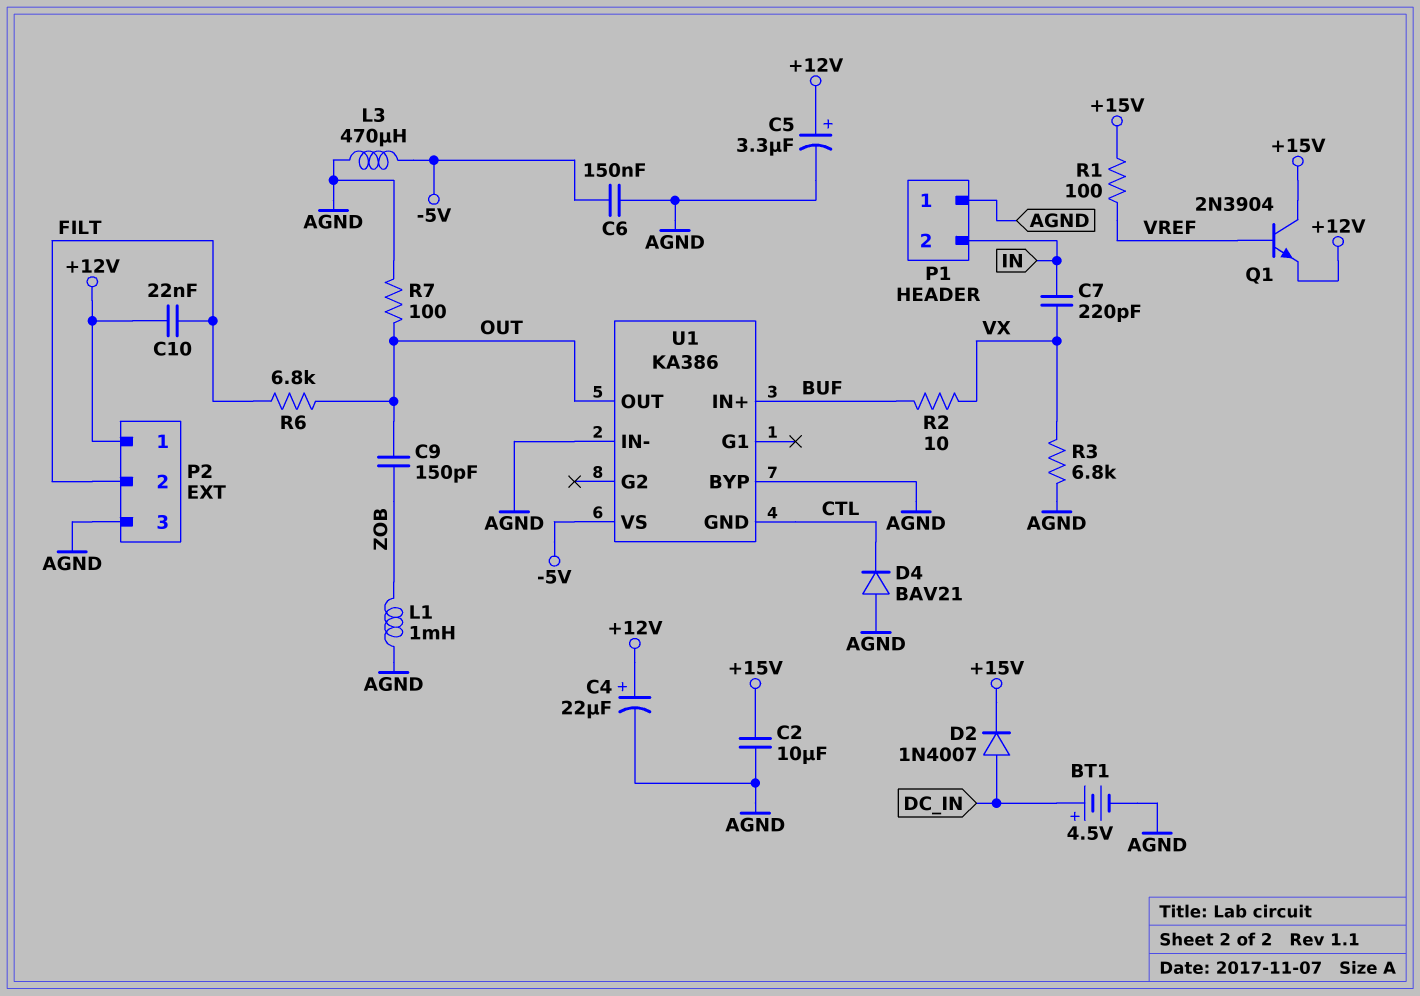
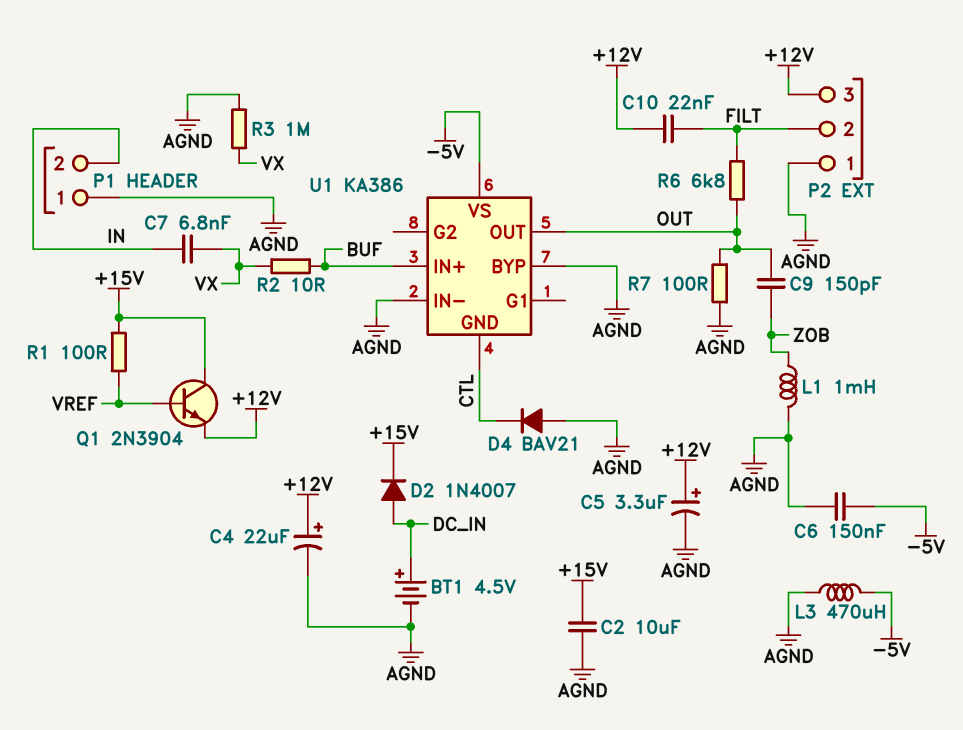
C7: 220pF (IN, VX) -> 6.8nF (IN, VX)
P2 pin 1: +12V -> AGND
P2 pin 3: AGND -> +12V
R3: 6.8k (AGND, VX) -> 1M (AGND, VX)

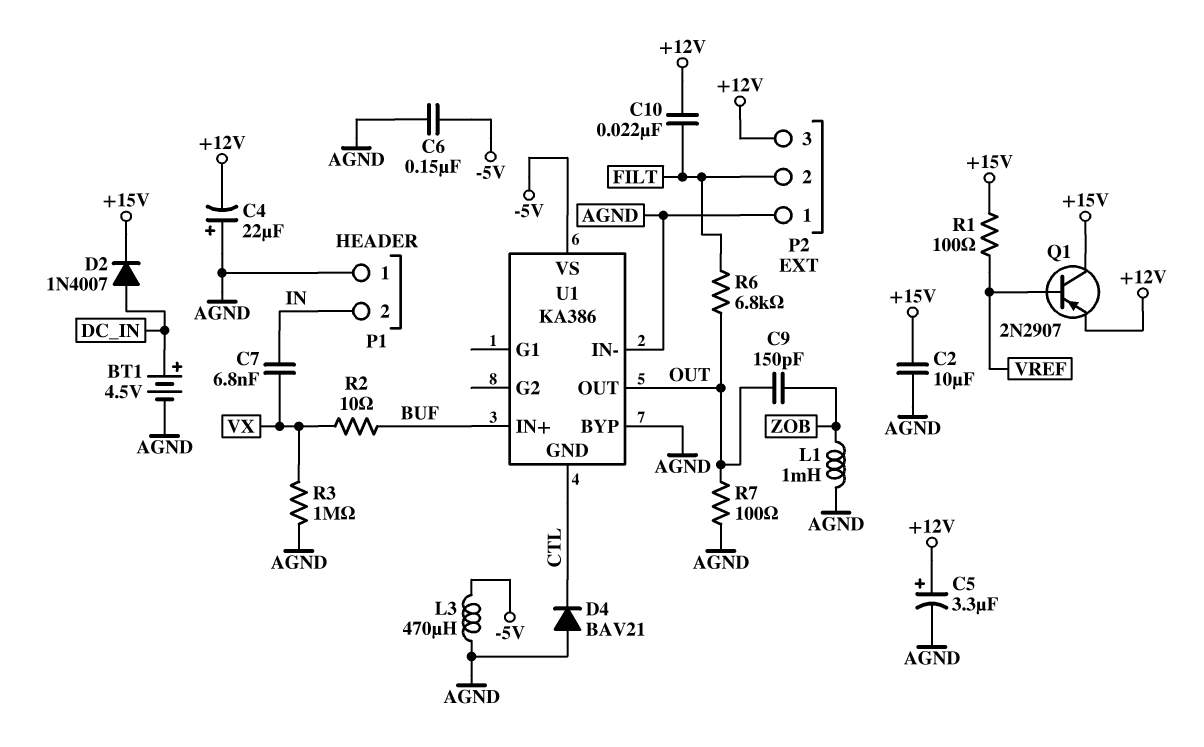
C4: 22uF (plus +12V, minus AGND) -> 22uF (plus AGND, minus +12V)
Q1: NPN 2N3904 (B VREF, C +15V, E +12V) -> PNP 2N2907 (B VREF, C +15V, E +12V)

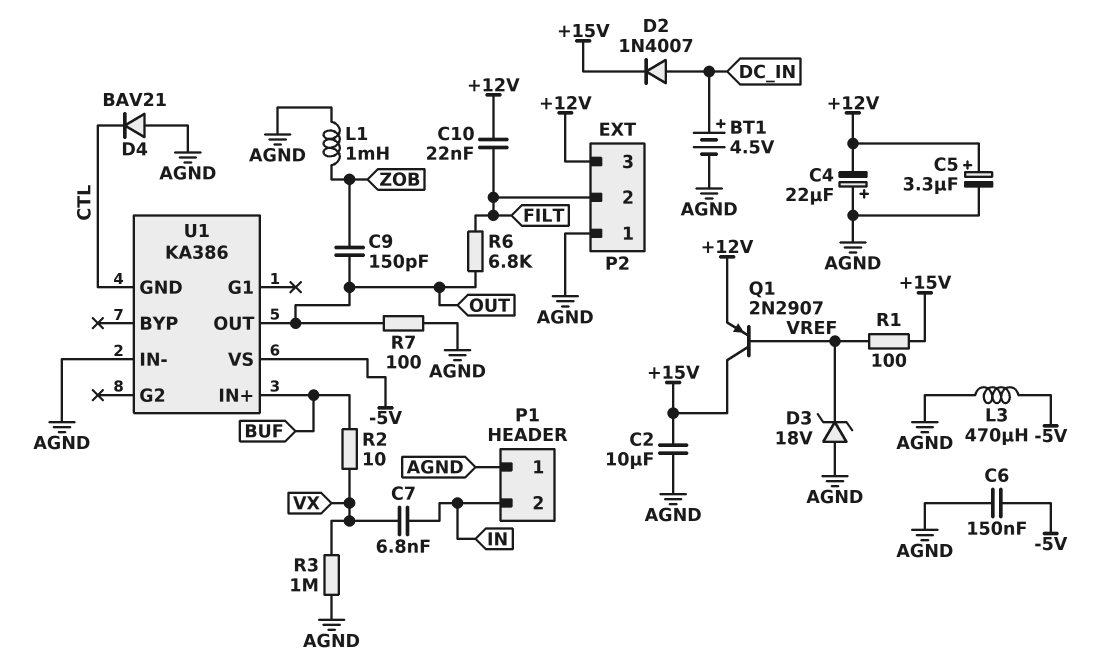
D3: none -> zener 18V (A AGND, K VREF)
U1 pin BYP: AGND -> none

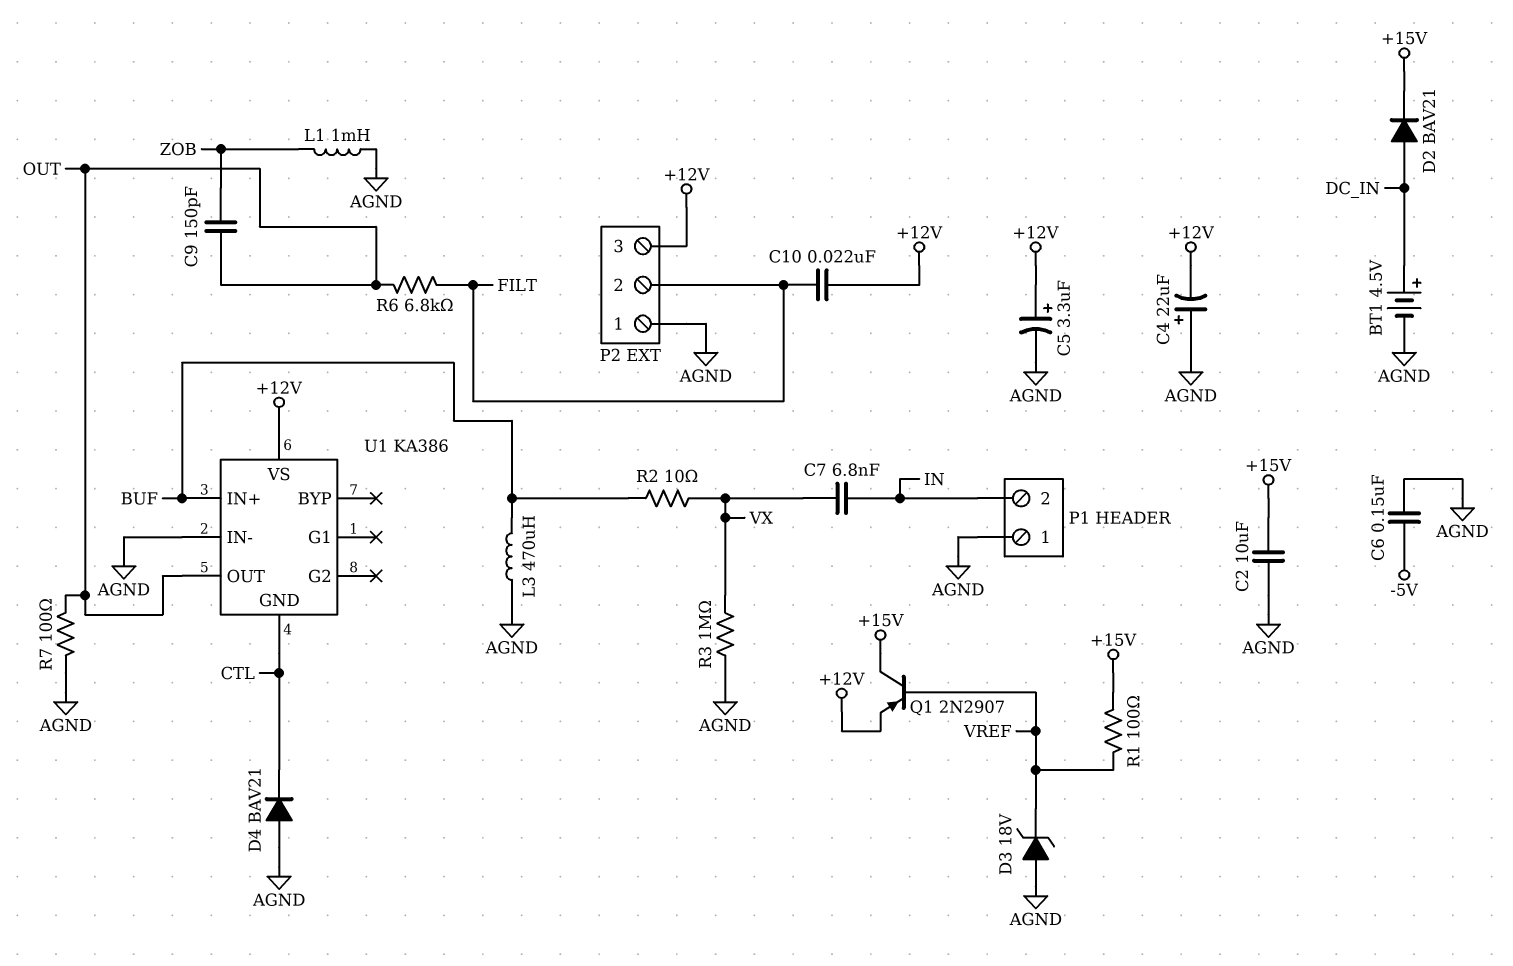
D2: diode 1N4007 (A DC_IN, K +15V) -> diode BAV21 (A DC_IN, K +15V)
L3: 470uH (-5V, AGND) -> 470uH (AGND, BUF)
U1 pin VS: -5V -> +12V

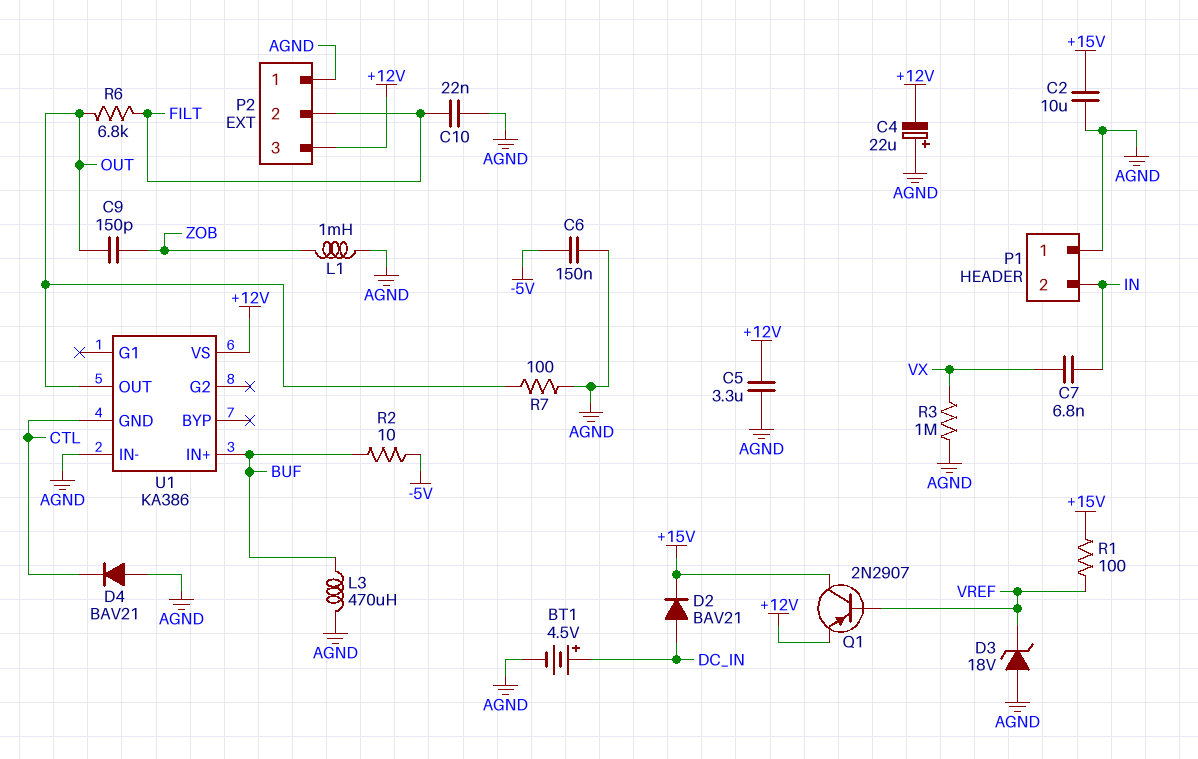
C5: 3.3uF (plus +12V, minus AGND) -> 3.3uF (+12V, AGND)
C10: 22nF (+12V, FILT) -> 22nF (AGND, FILT)
R2: 10 (BUF, VX) -> 10 (-5V, BUF)

